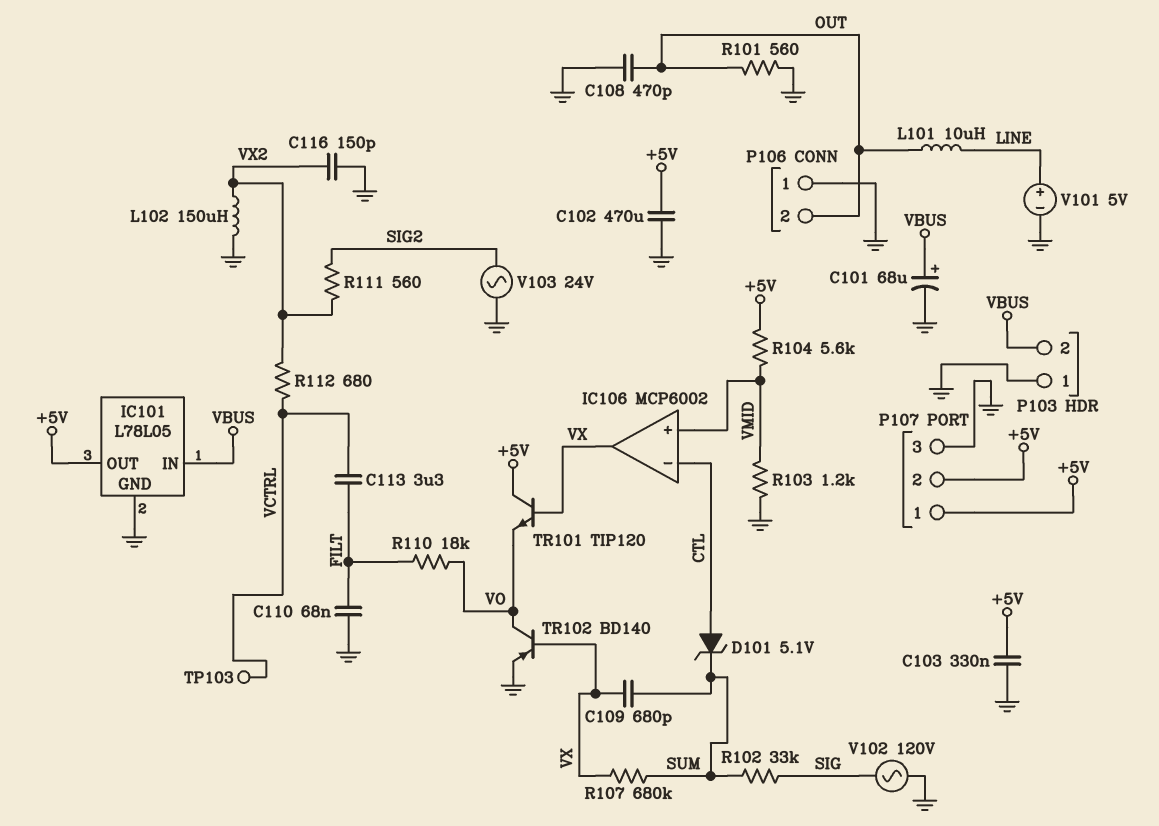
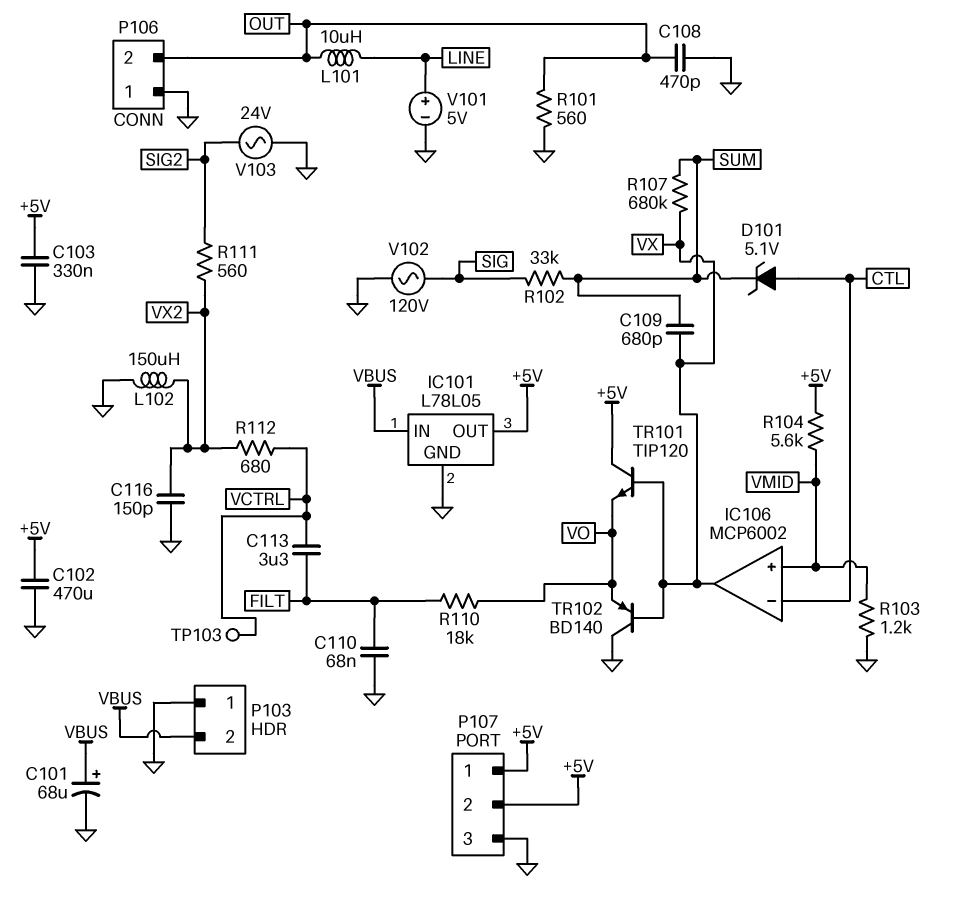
TR102: PNP BD140 (B VX, C VO, E GND) -> PNP BD140 (B VX, C GND, E VO)

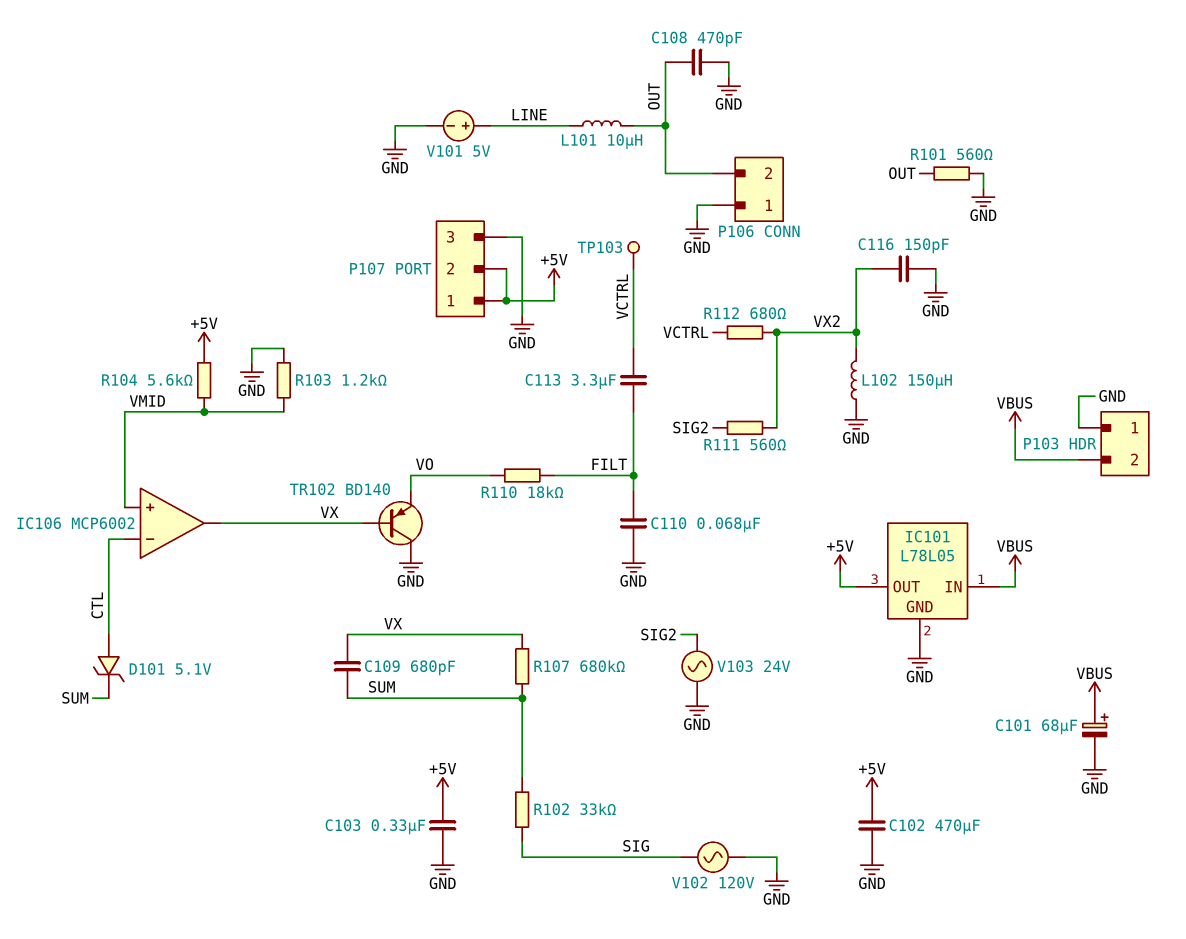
TR101: NPN TIP120 (B VX, C +5V, E VO) -> none

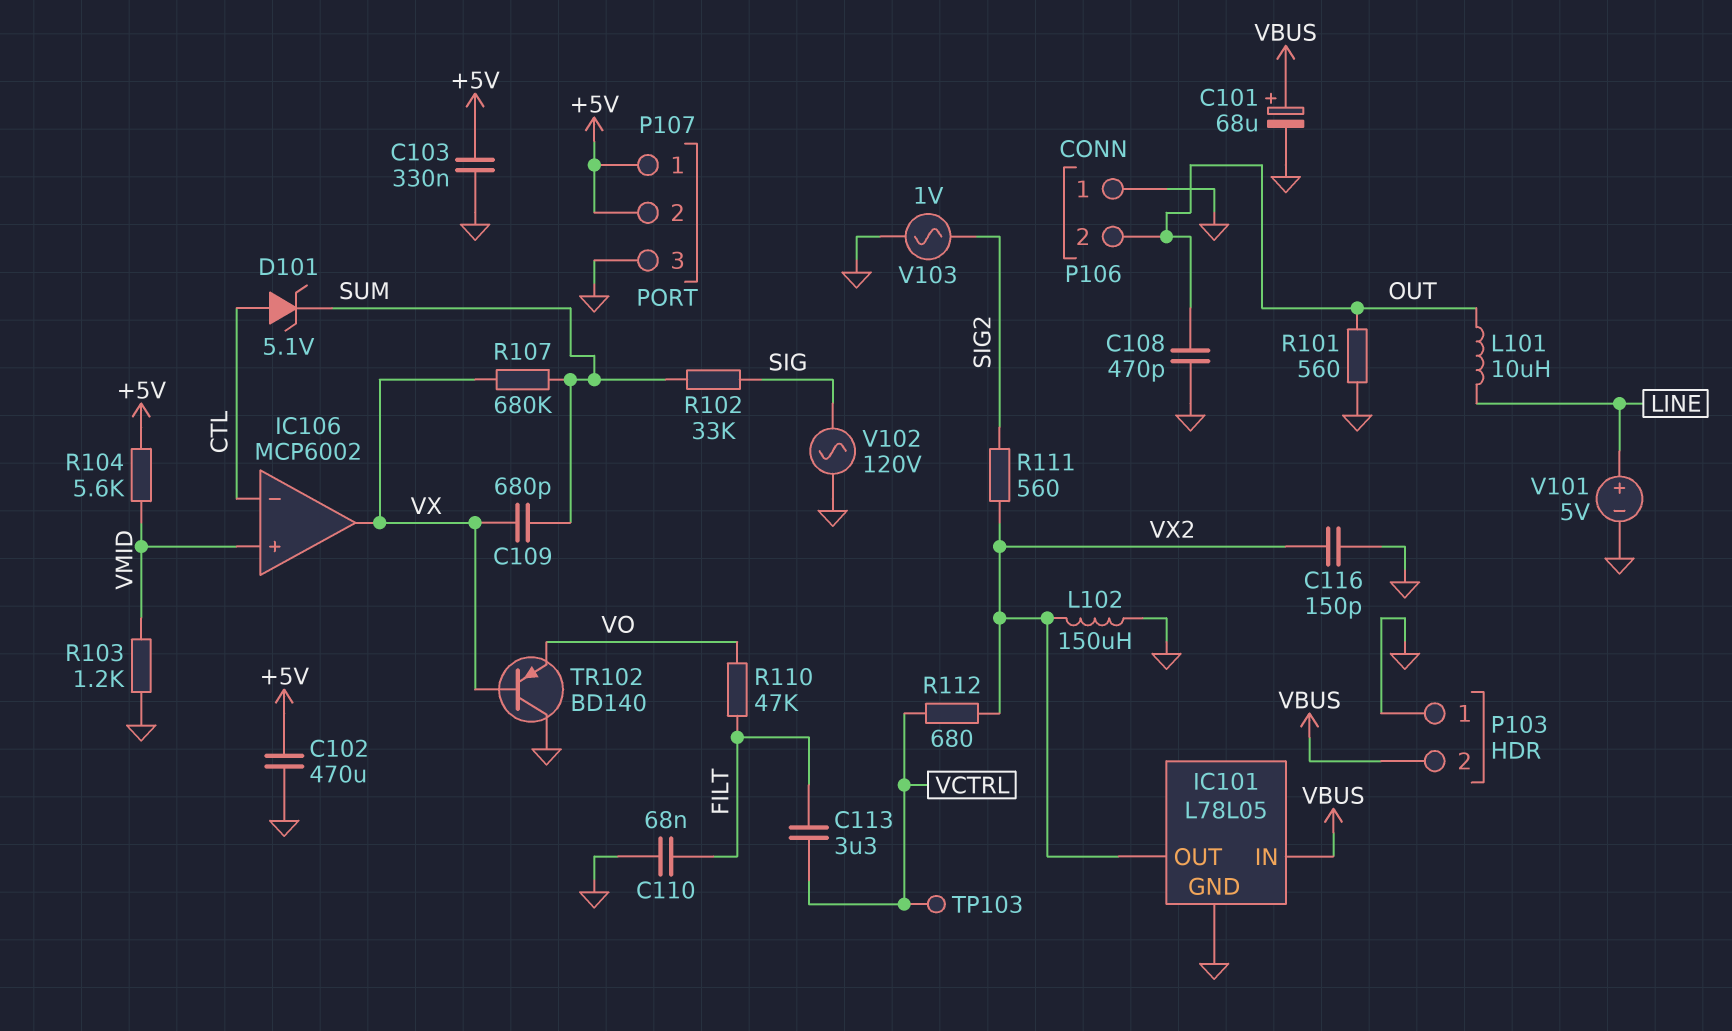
IC101 pin OUT: +5V -> VX2
R110: 18k (FILT, VO) -> 47k (FILT, VO)
V103: AC 24V (GND, SIG2) -> AC 1V (GND, SIG2)

